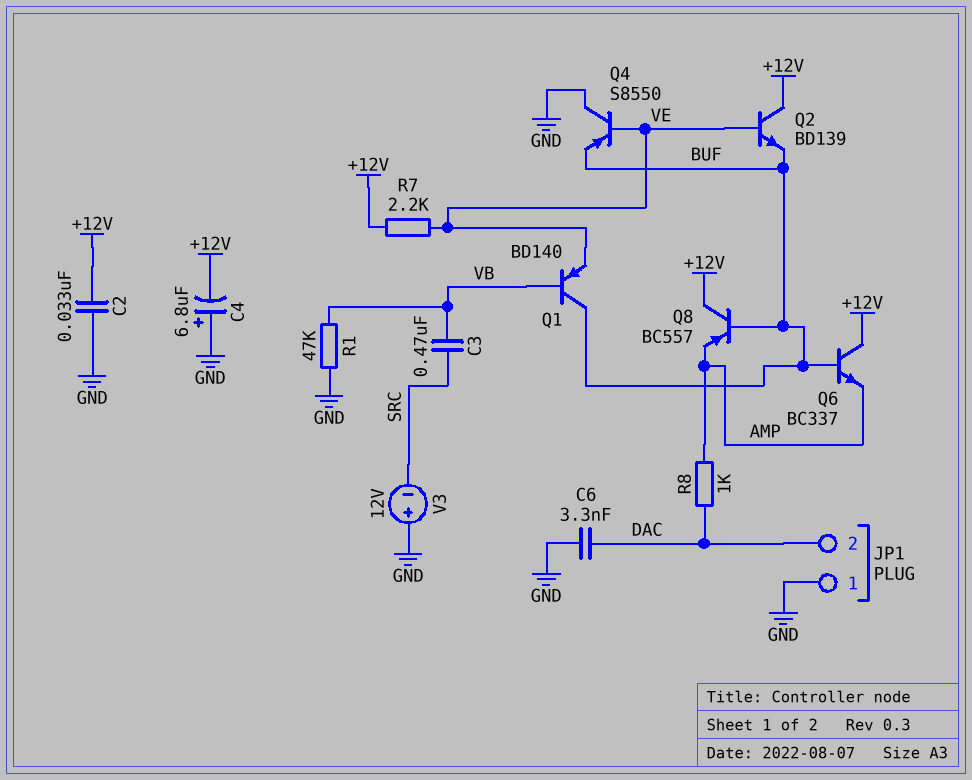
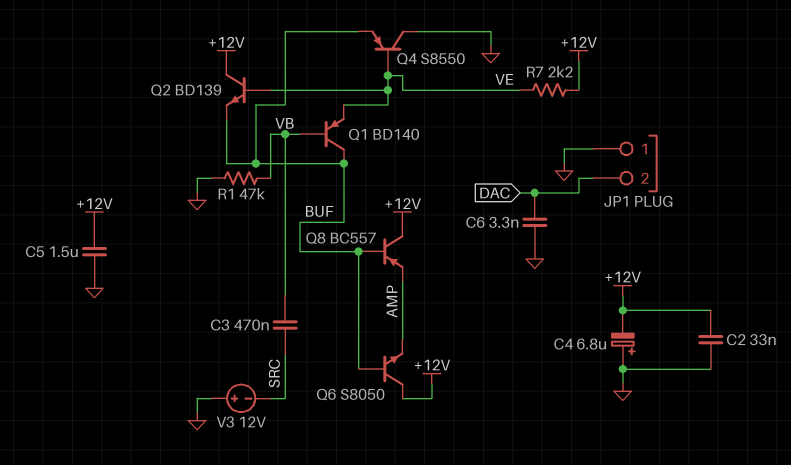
C5: none -> 1.5uF (+12V, GND)
Q6: NPN BC337 (B BUF, C +12V, E AMP) -> NPN S8050 (B BUF, C +12V, E AMP)
R8: 1k (AMP, DAC) -> none

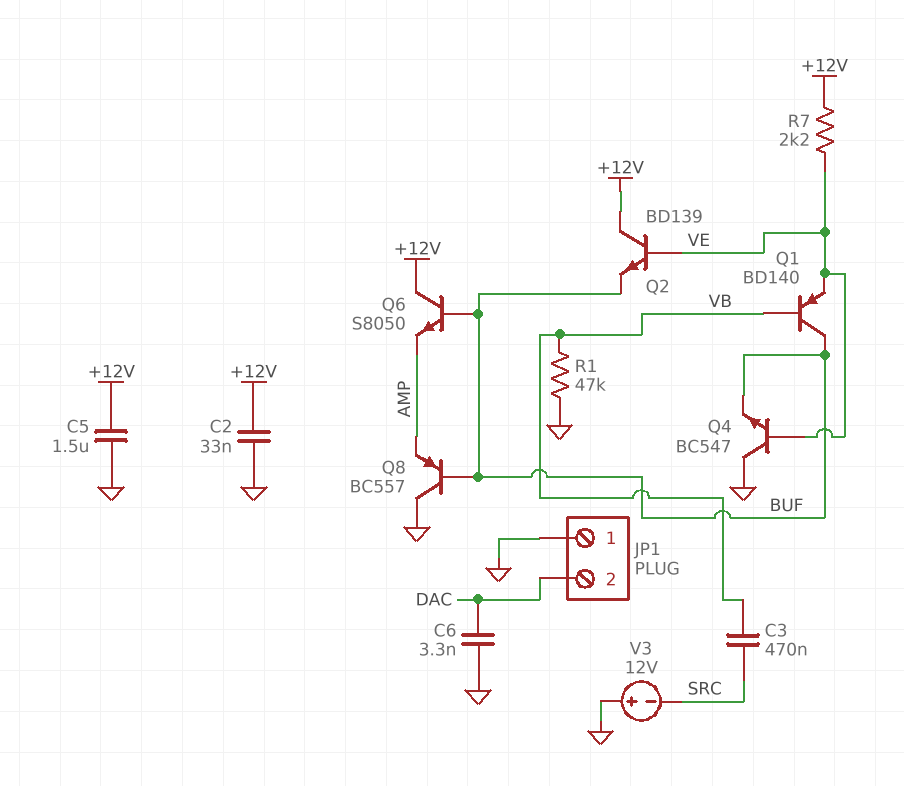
C4: 6.8uF (plus GND, minus +12V) -> none
Q4: PNP S8550 (B VE, C GND, E BUF) -> NPN BC547 (B VE, C GND, E BUF)
Q8: PNP BC557 (B BUF, C +12V, E AMP) -> PNP BC557 (B BUF, C GND, E AMP)

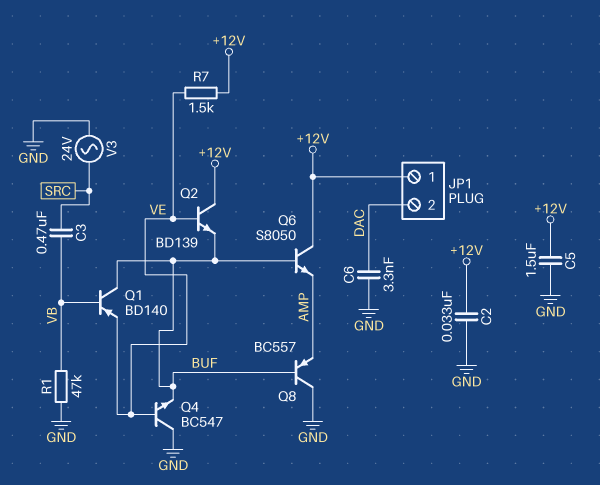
JP1 pin 1: GND -> +12V
R7: 2.2k (+12V, VE) -> 1.5k (+12V, VE)
V3: 12V (plus GND, minus SRC) -> AC 24V (GND, SRC)

